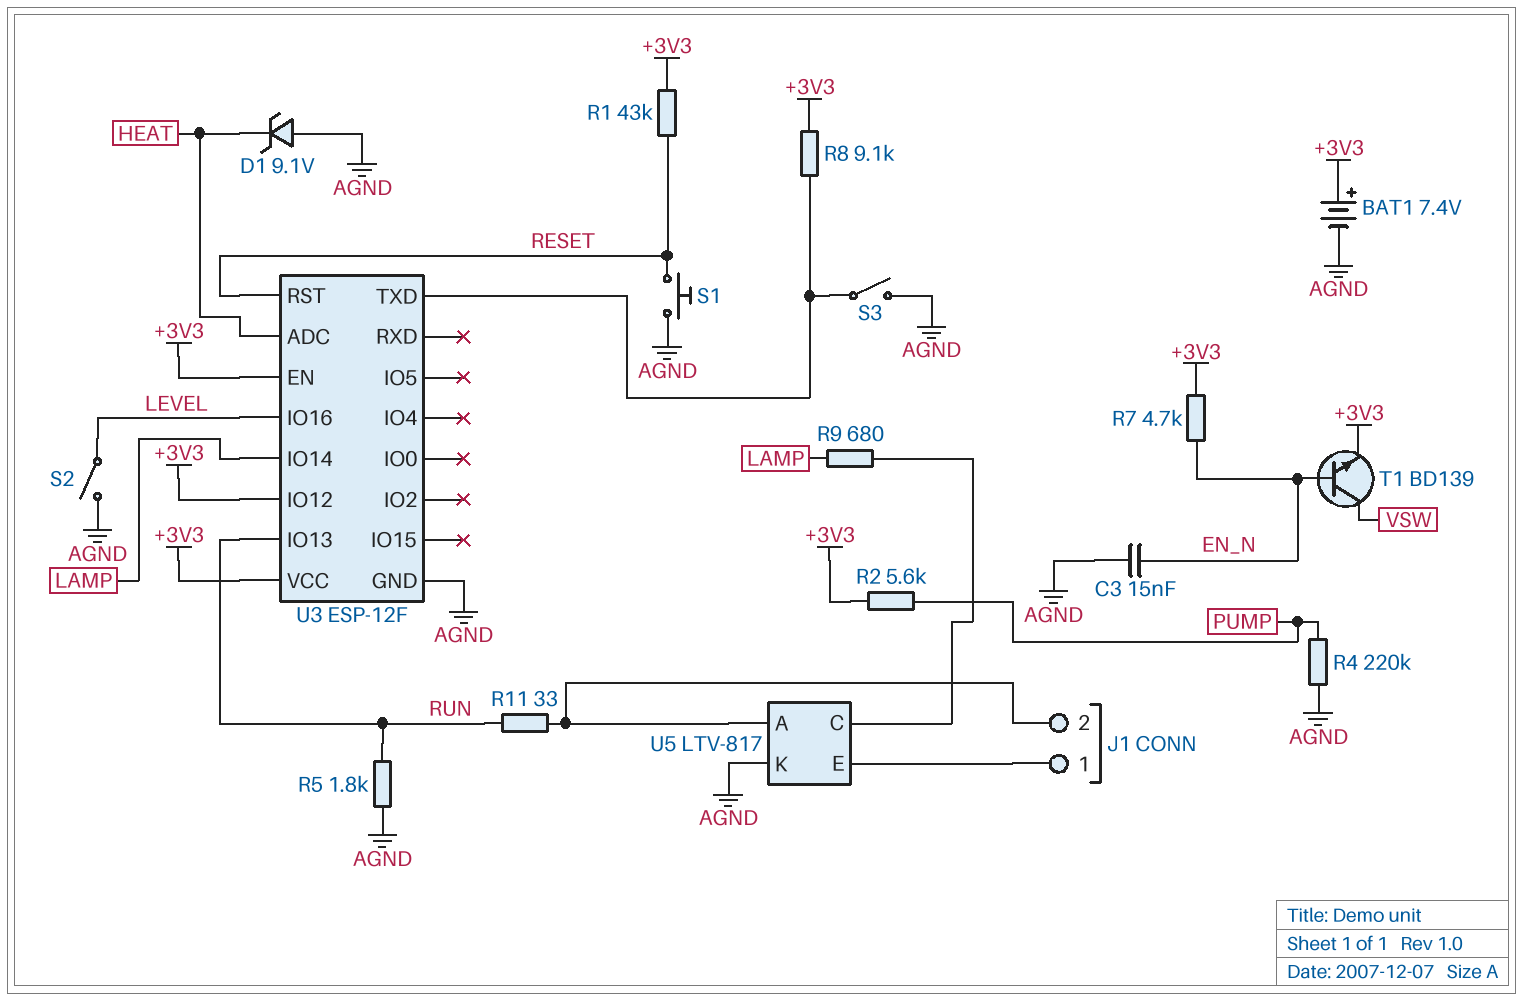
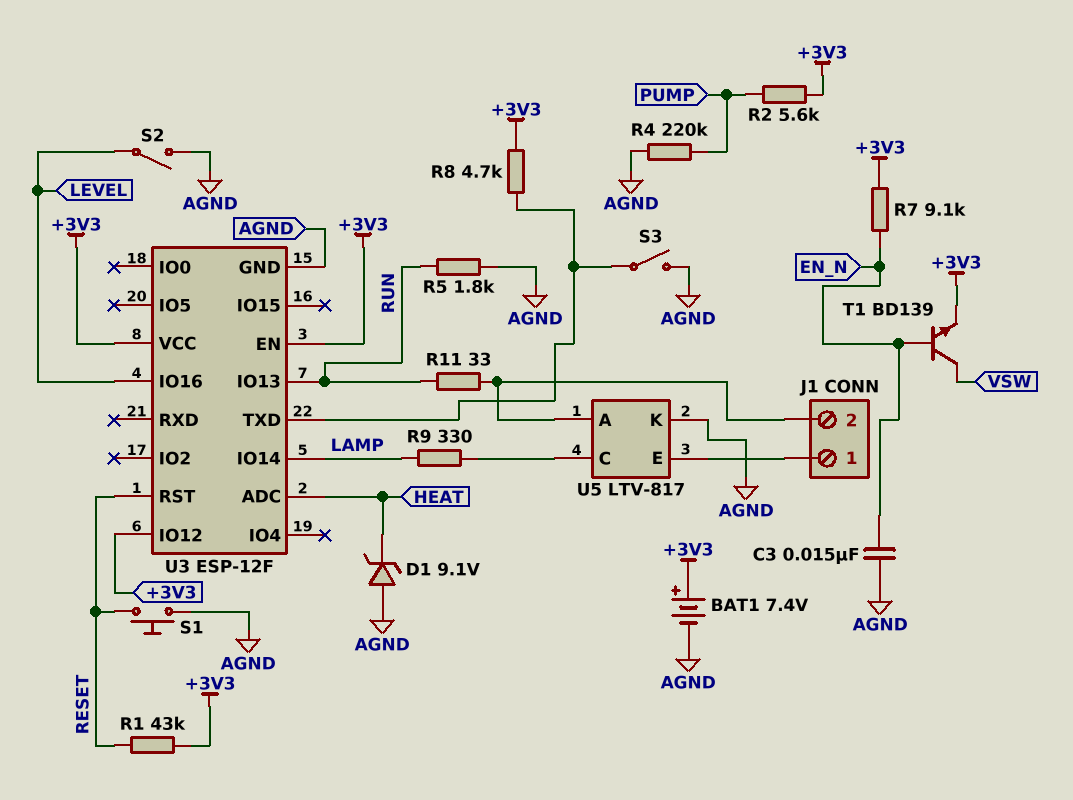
R7: 4.7k (+3V3, EN_N) -> 9.1k (+3V3, EN_N)
R8: 9.1k (+3V3, U3/TXD) -> 4.7k (+3V3, U3/TXD)
R9: 680 (LAMP, U5/C) -> 330 (LAMP, U5/C)

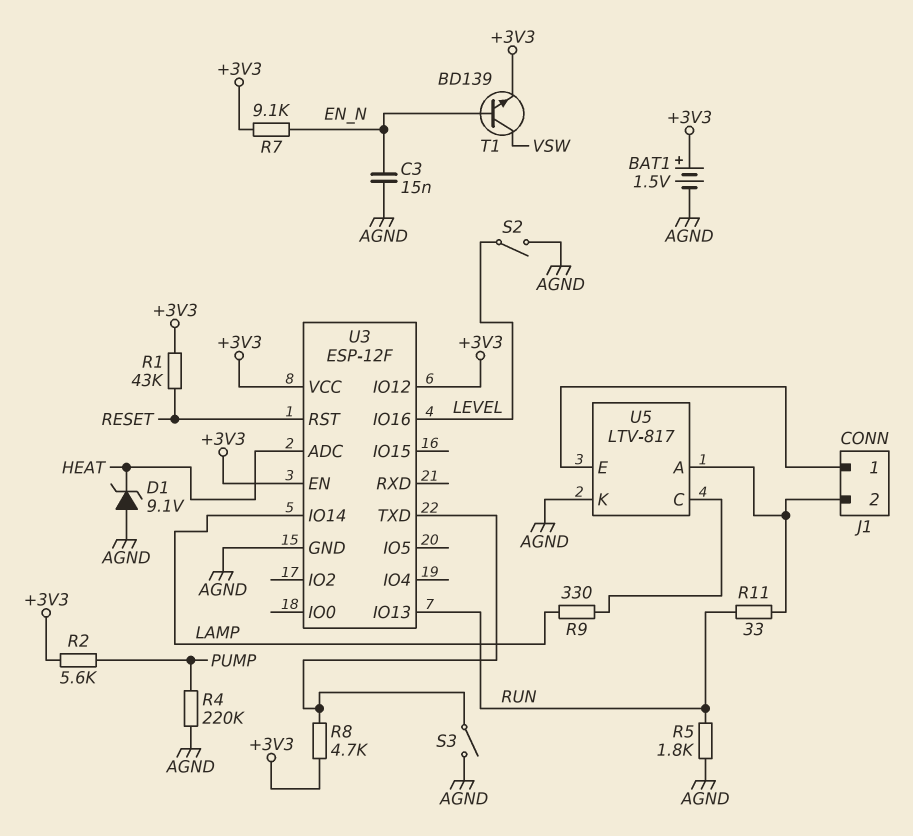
BAT1: 7.4V (plus +3V3, minus AGND) -> 1.5V (plus +3V3, minus AGND)
S1: button (AGND, RESET) -> none

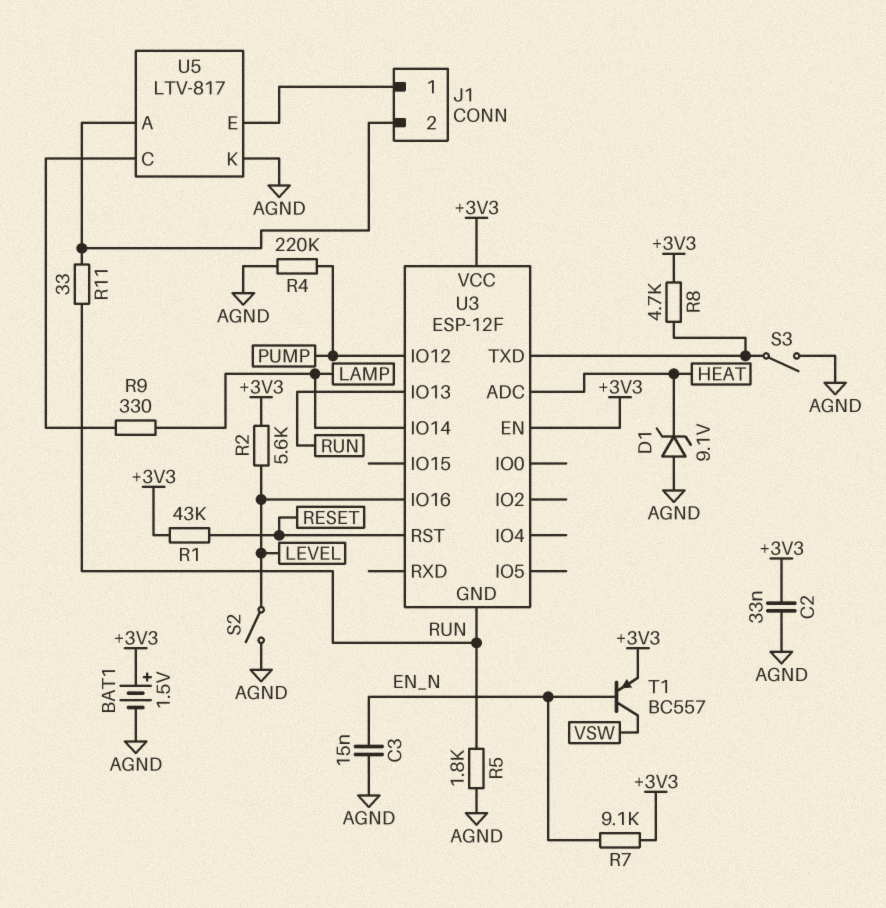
C2: none -> 33nF (+3V3, AGND)
R2: 5.6k (+3V3, PUMP) -> 5.6k (+3V3, LEVEL)
T1: NPN BD139 (B EN_N, C VSW, E +3V3) -> PNP BC557 (B EN_N, C VSW, E +3V3)
U3 pin GND: AGND -> RUN
U3 pin IO12: +3V3 -> PUMP

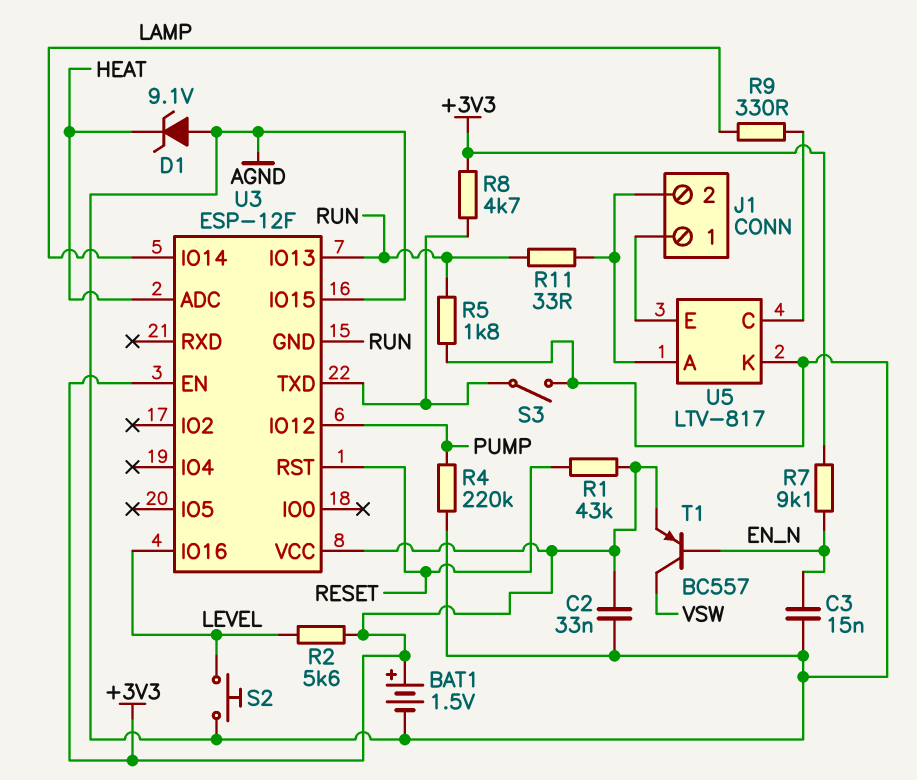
S2: switch (AGND, LEVEL) -> button (AGND, LEVEL)
U3 pin IO15: none -> AGND

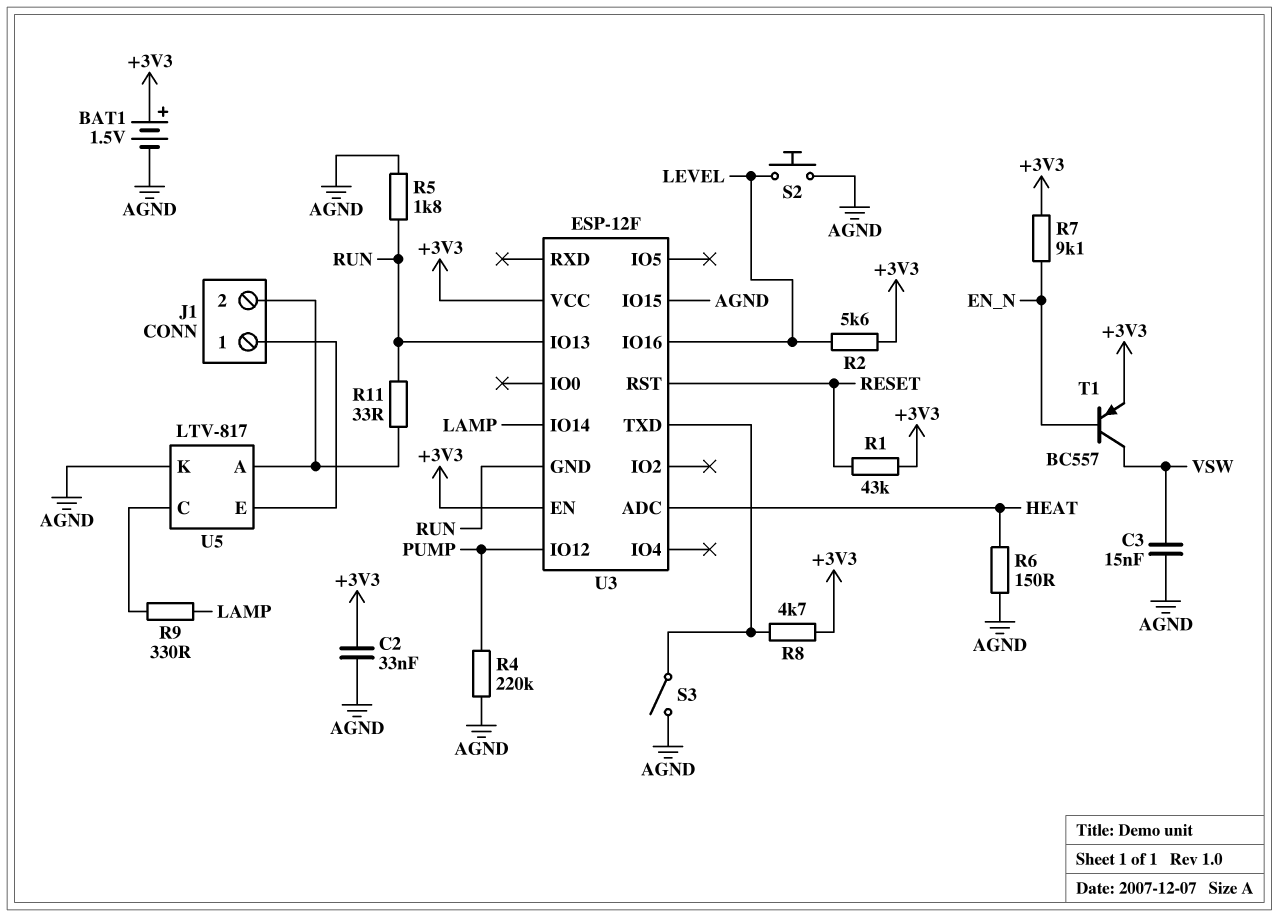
C3: 15nF (AGND, EN_N) -> 15nF (AGND, VSW)
D1: zener 9.1V (A AGND, K HEAT) -> none
R6: none -> 150 (AGND, HEAT)

